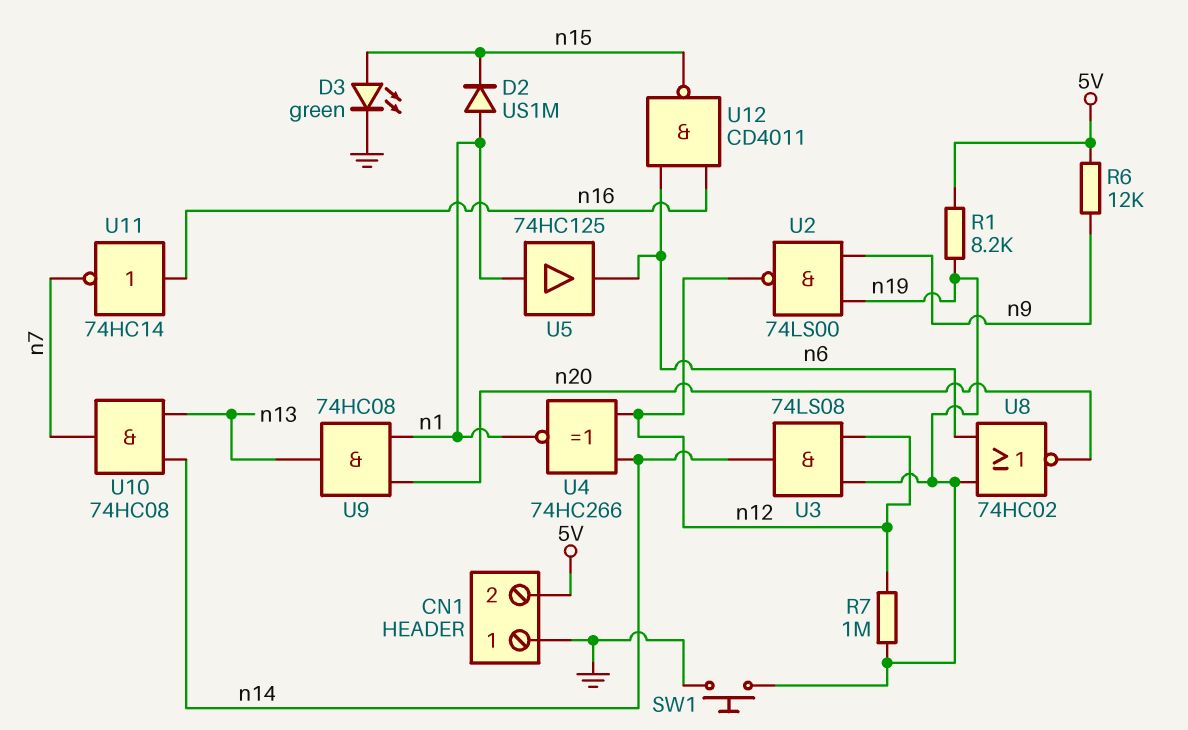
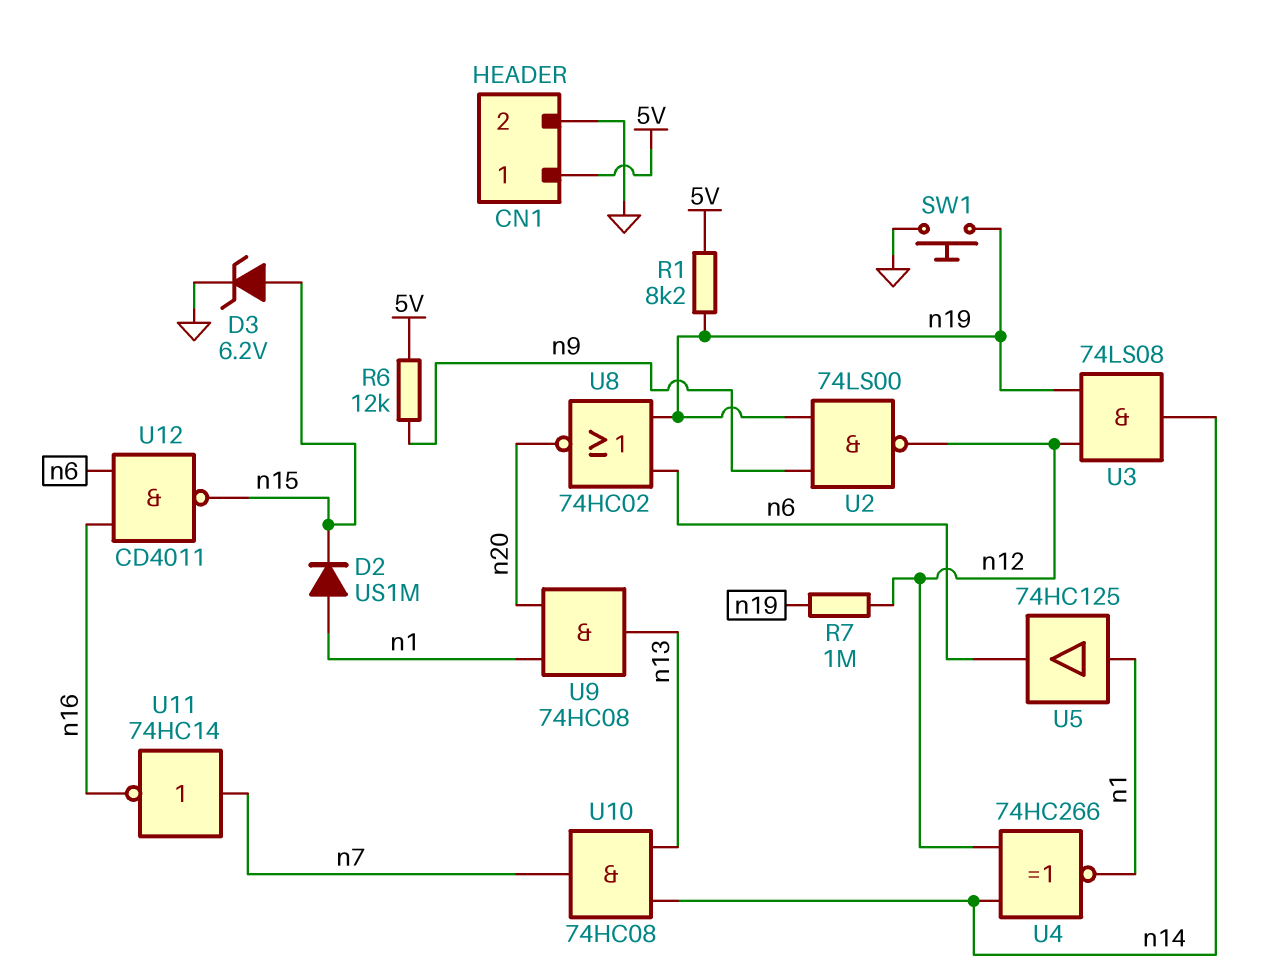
CN1 pin 1: GND -> 5V
CN1 pin 2: 5V -> GND
D3: LED green (A n15, K GND) -> zener 6.2V (A n15, K GND)
U11: NOT 74HC14 (in n16, out n7) -> NOT 74HC14 (in n7, out n16)

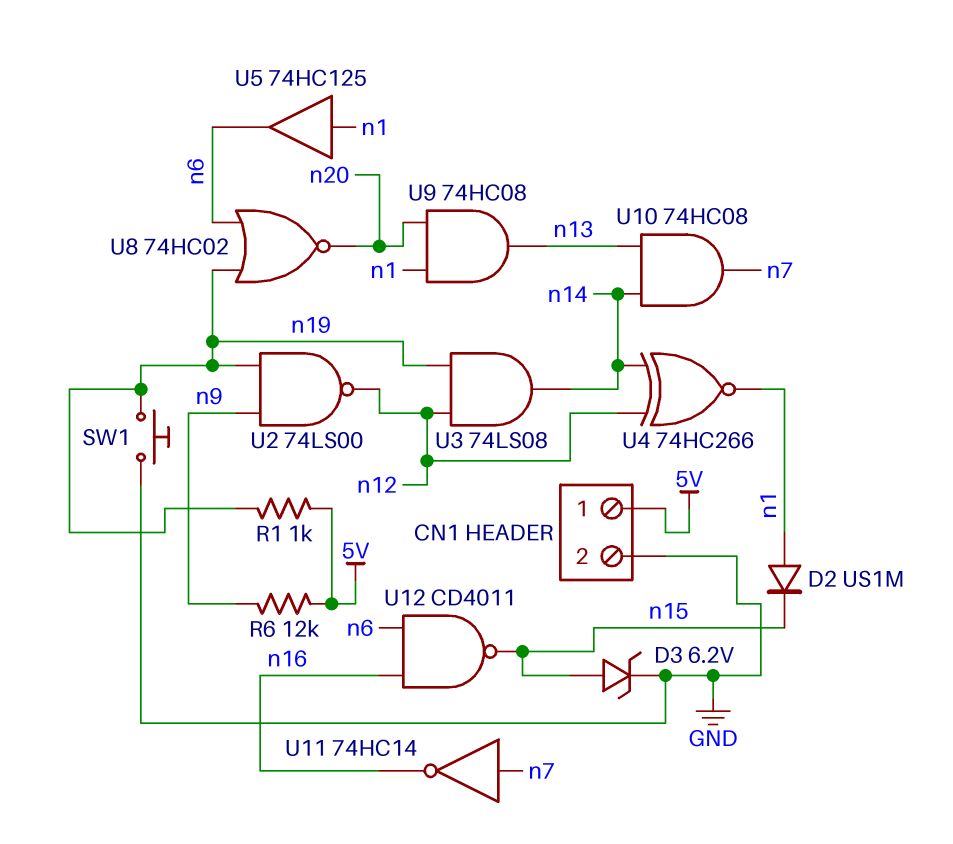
R1: 8.2k (5V, n19) -> 1k (5V, n19)
R7: 1M (n12, n19) -> none

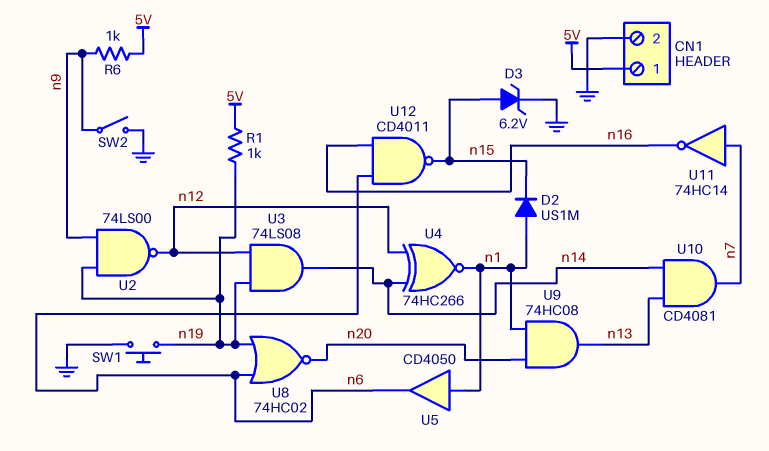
R6: 12k (5V, n9) -> 1k (5V, n9)
SW2: none -> switch (GND, n9)
U5: buffer 74HC125 (in n1, out n6) -> buffer CD4050 (in n1, out n6)
U10: AND 74HC08 (in n13, in n14, out n7) -> AND CD4081 (in n13, in n14, out n7)

